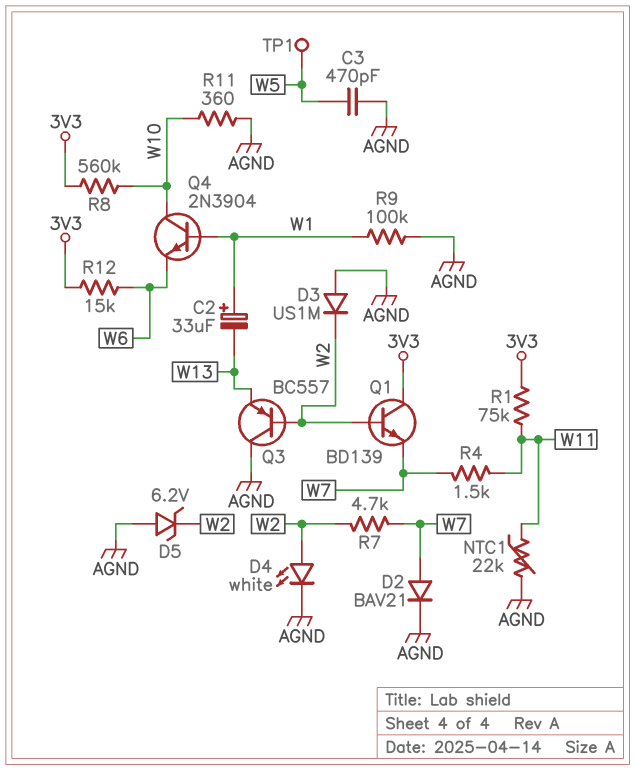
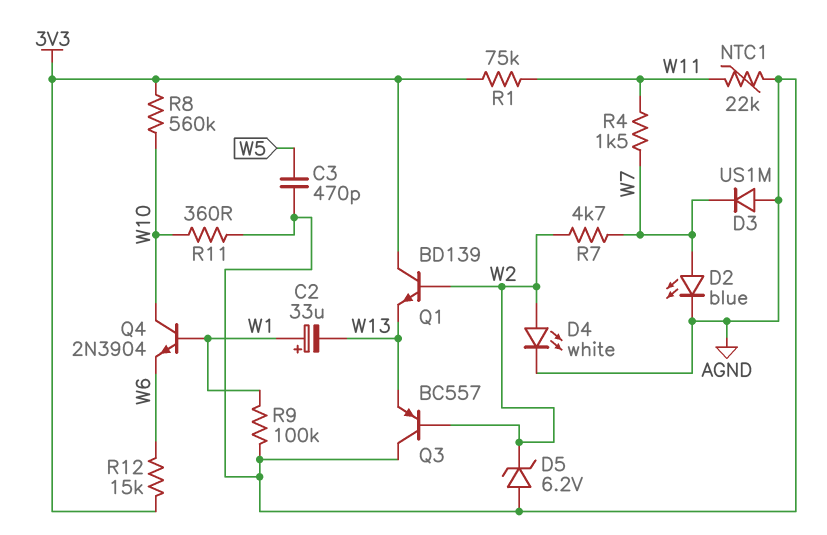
D2: diode BAV21 (A W7, K AGND) -> LED blue (A W7, K AGND)
D3: diode US1M (A AGND, K W2) -> diode US1M (A AGND, K W7)
Q1: NPN BD139 (B W2, C 3V3, E W7) -> NPN BD139 (B W2, C 3V3, E W13)
TP1: test point (W5) -> none

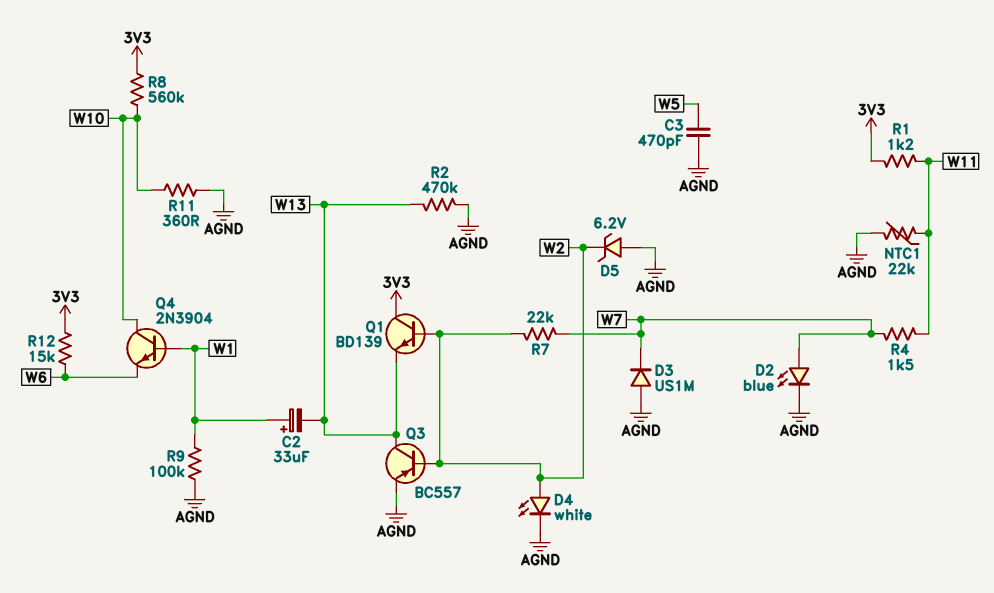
Q3: PNP BC557 (B W2, C AGND, E W13) -> PNP BC557 (B W2, C W13, E AGND)
R1: 75k (3V3, W11) -> 1.2k (3V3, W11)
R2: none -> 470k (AGND, W13)
R7: 4.7k (W2, W7) -> 22k (W2, W7)

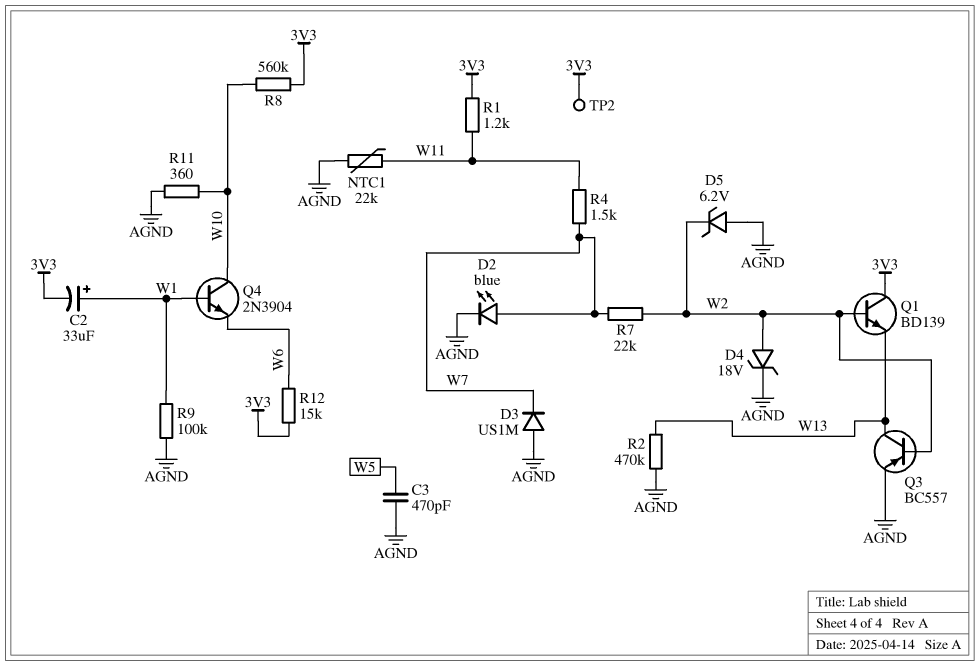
C2: 33uF (plus W1, minus W13) -> 33uF (plus W1, minus 3V3)
D4: LED white (A W2, K AGND) -> zener 18V (A W2, K AGND)
TP2: none -> test point (3V3)

